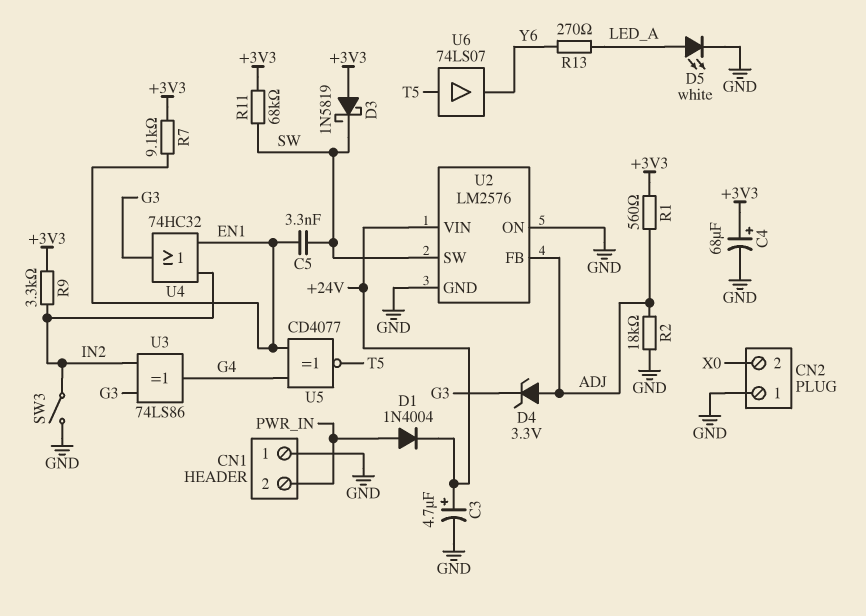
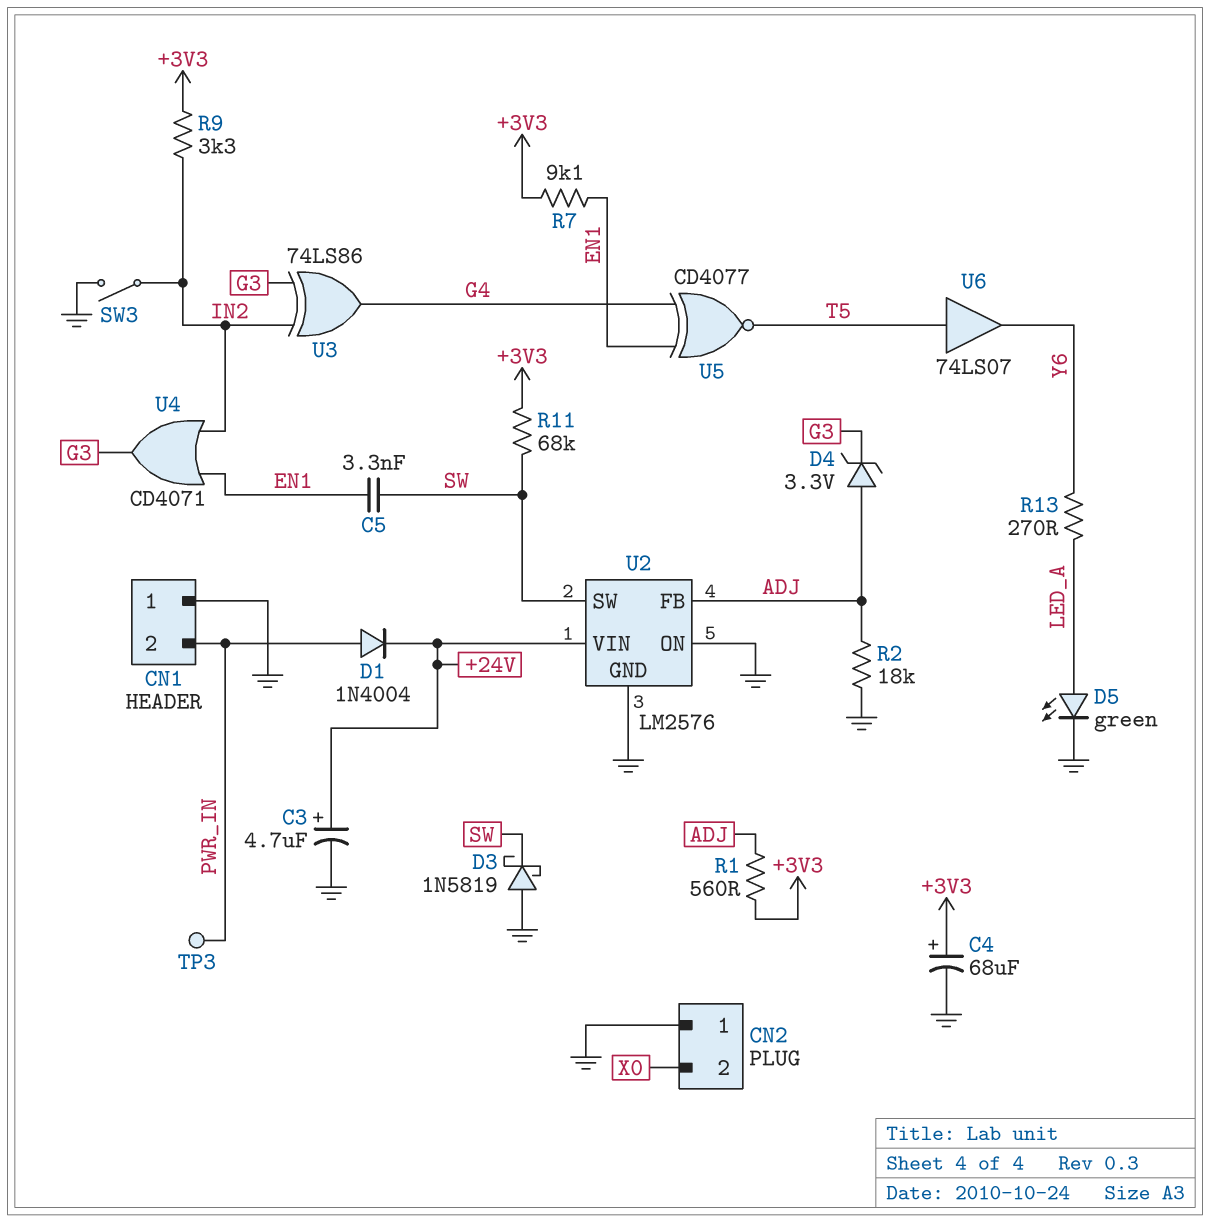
D3: schottky 1N5819 (A +3V3, K SW) -> schottky 1N5819 (A GND, K SW)
D5: LED white (A LED_A, K GND) -> LED green (A LED_A, K GND)
TP3: none -> test point (PWR_IN)
U4: OR 74HC32 (in EN1, in IN2, out G3) -> OR CD4071 (in EN1, in IN2, out G3)

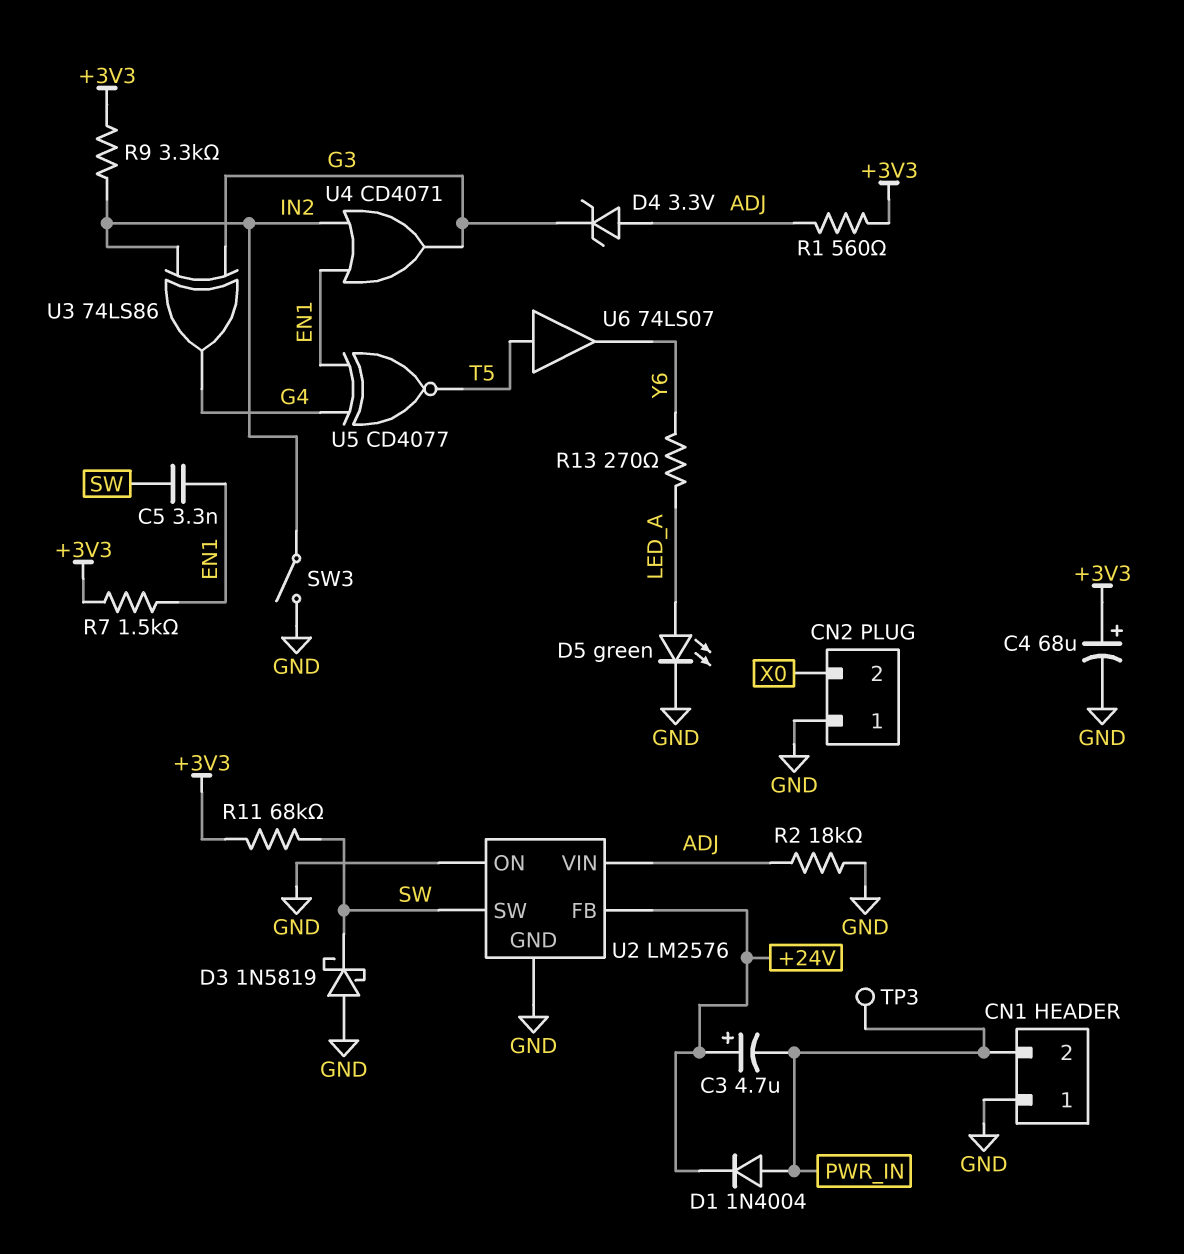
C3: 4.7uF (plus +24V, minus GND) -> 4.7uF (plus +24V, minus PWR_IN)
R7: 9.1k (+3V3, EN1) -> 1.5k (+3V3, EN1)
U2 pin FB: ADJ -> +24V
U2 pin VIN: +24V -> ADJ

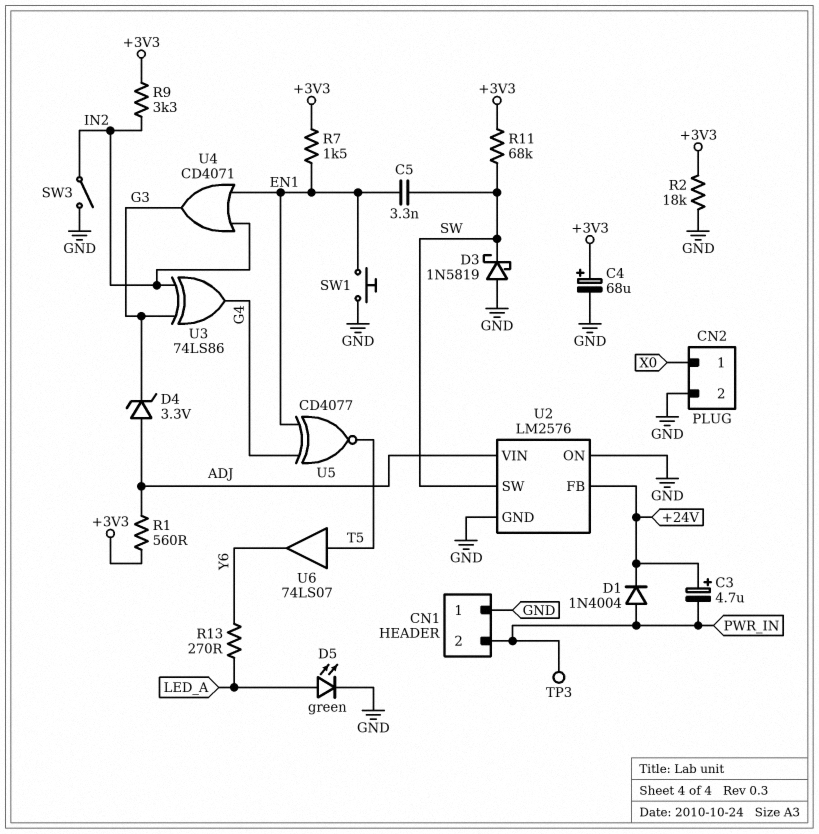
CN2 pin 1: GND -> X0
CN2 pin 2: X0 -> GND
R2: 18k (ADJ, GND) -> 18k (+3V3, GND)
SW1: none -> button (EN1, GND)

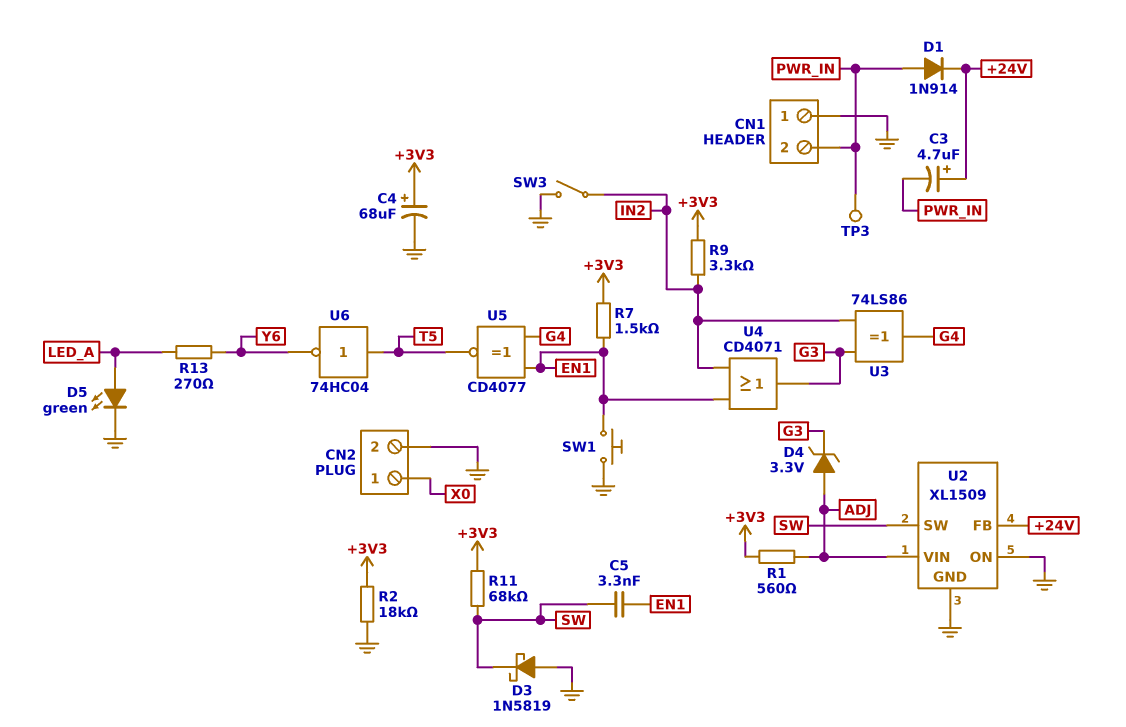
D1: diode 1N4004 (A PWR_IN, K +24V) -> diode 1N914 (A PWR_IN, K +24V)
U2: LM2576 -> XL1509
U6: buffer 74LS07 (in T5, out Y6) -> NOT 74HC04 (in T5, out Y6)

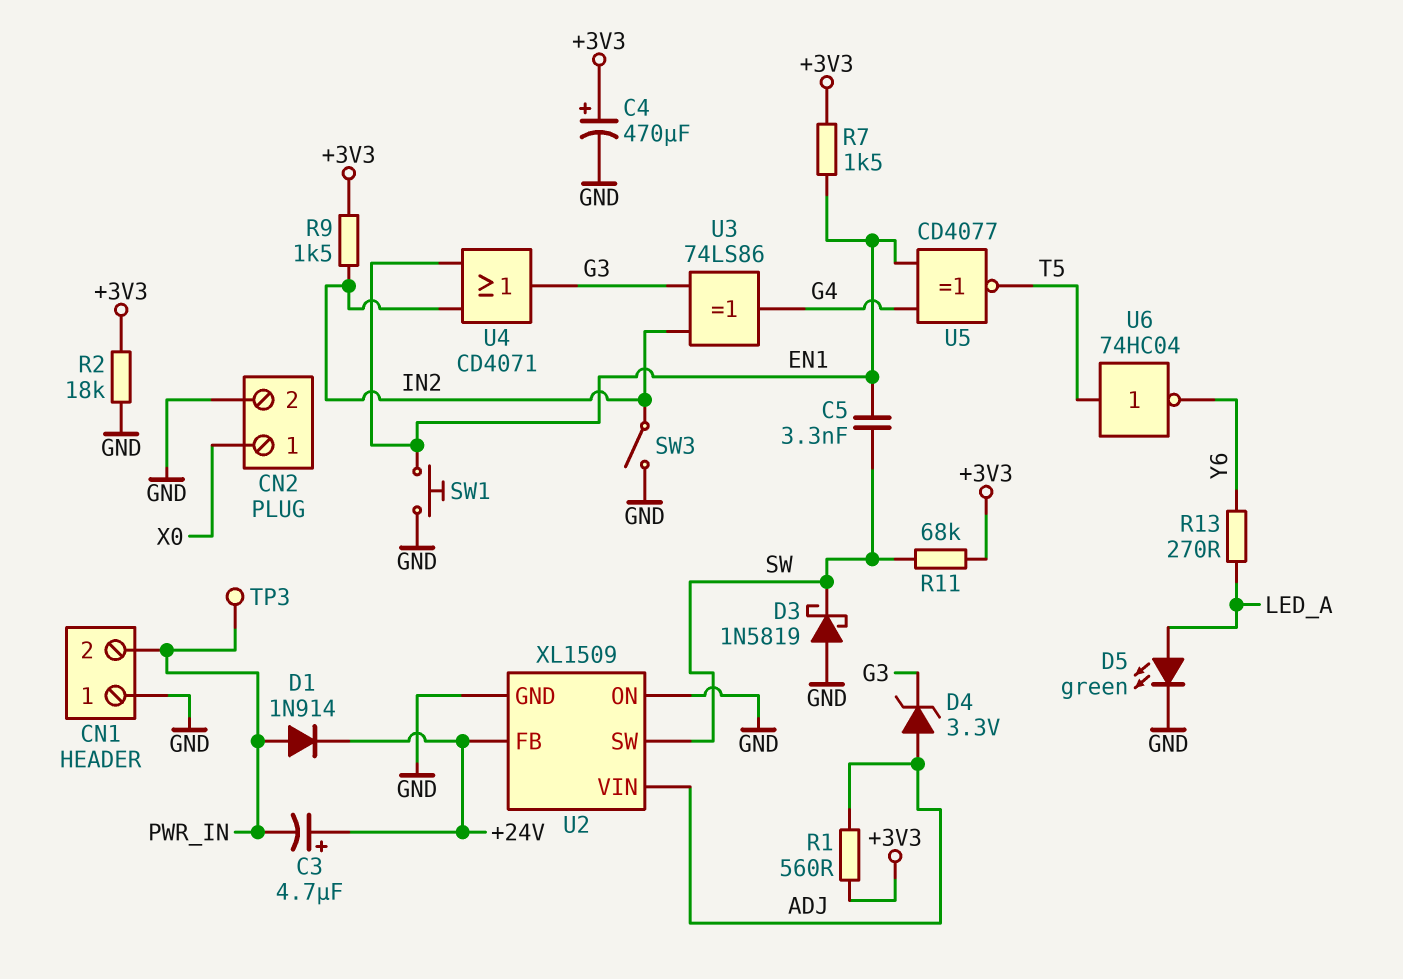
C4: 68uF (plus +3V3, minus GND) -> 470uF (plus +3V3, minus GND)
R9: 3.3k (+3V3, IN2) -> 1.5k (+3V3, IN2)

